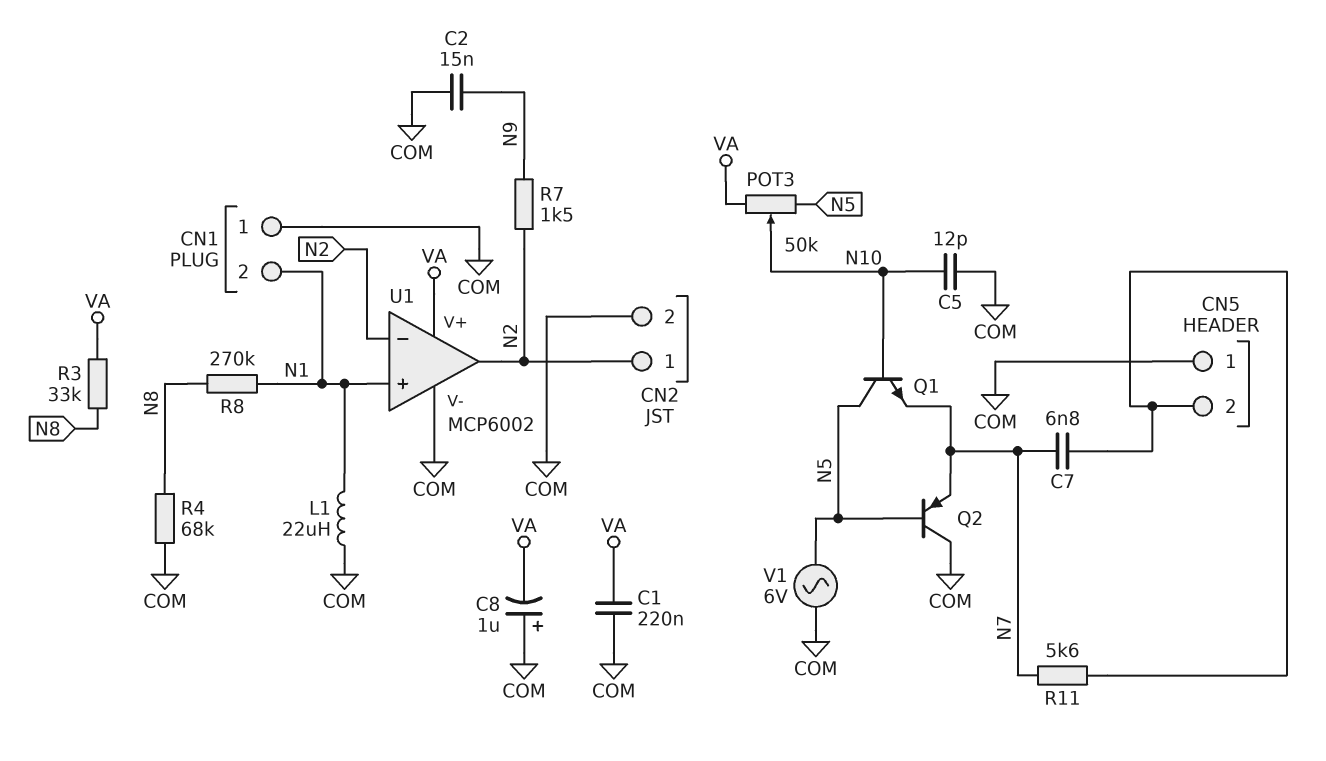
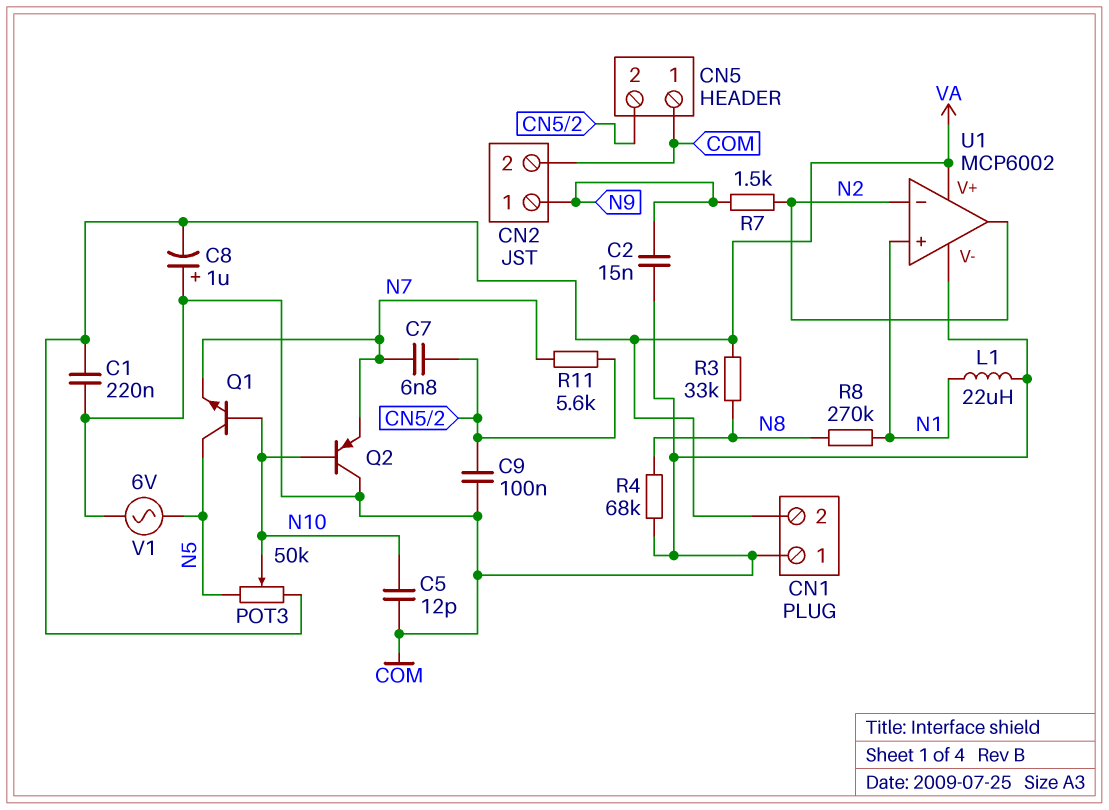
C9: none -> 100nF (CN5/2, COM)
CN1 pin 2: N1 -> VA
CN2 pin 1: N2 -> N9
Q2: PNP (B N5, C COM, E N7) -> PNP (B N10, C COM, E N7)

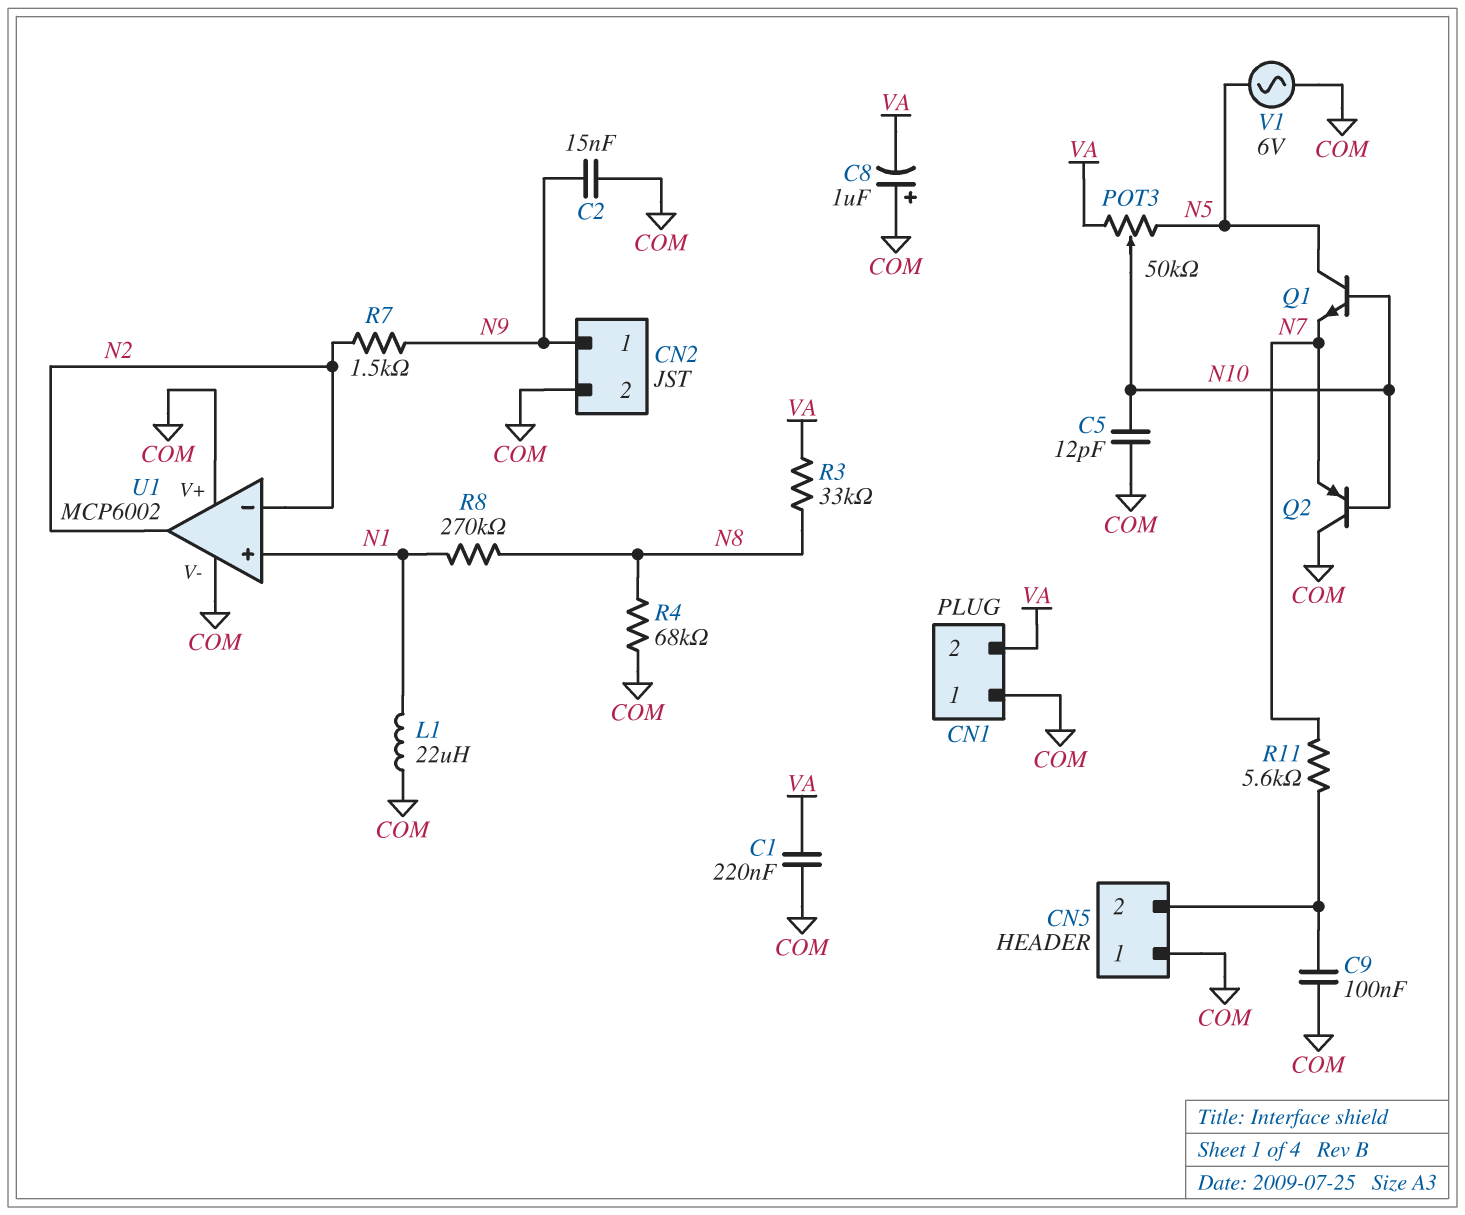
C7: 6.8nF (CN5/2, N7) -> none
U1 pin V+: VA -> COM

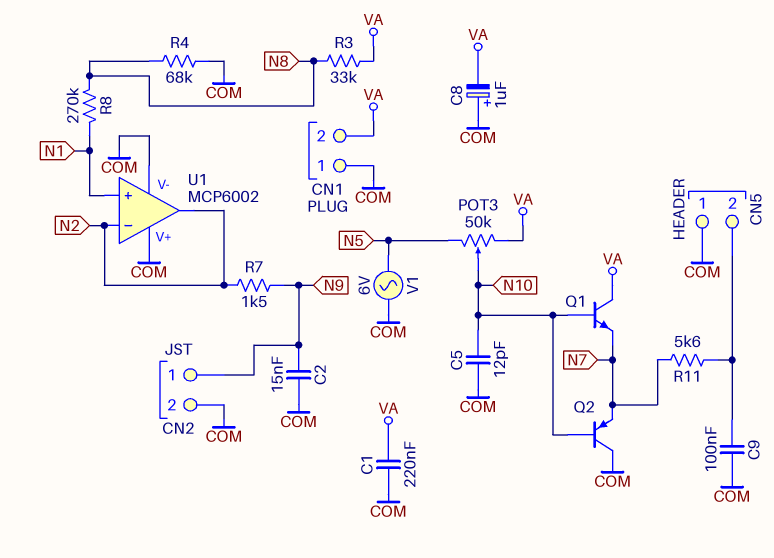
L1: 22uH (COM, N1) -> none
Q1: NPN (B N10, C N5, E N7) -> NPN (B N10, C VA, E N7)

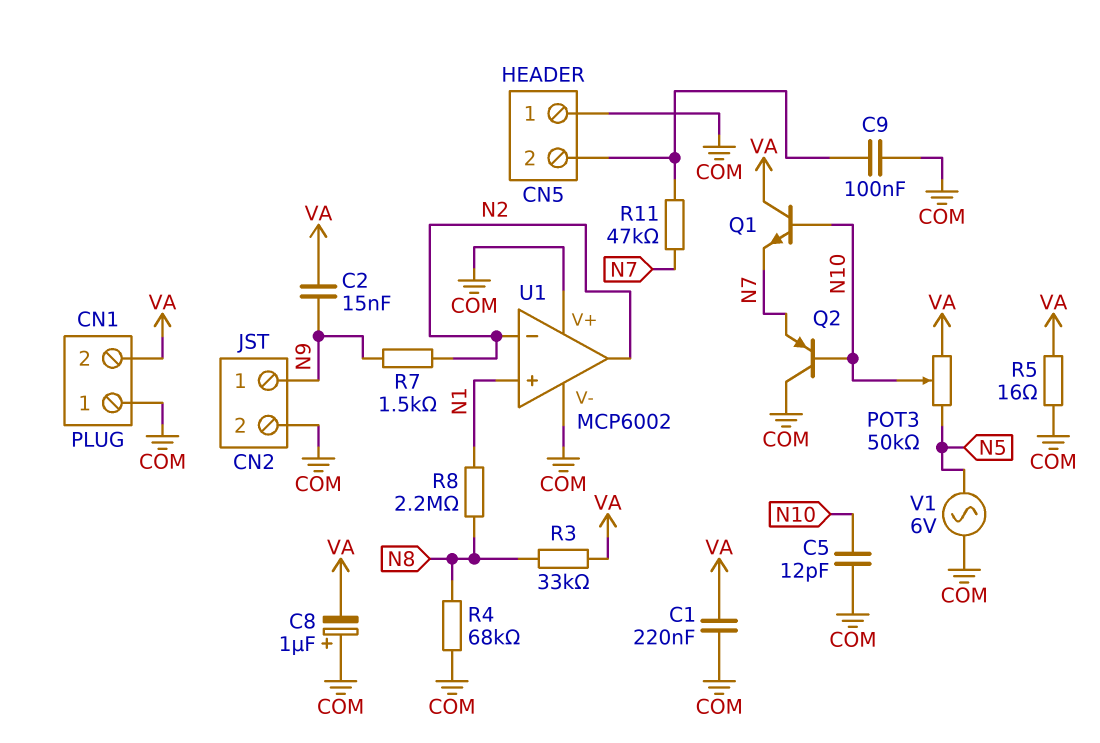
C2: 15nF (COM, N9) -> 15nF (N9, VA)
R5: none -> 16 (COM, VA)
R8: 270k (N1, N8) -> 2.2M (N1, N8)
R11: 5.6k (CN5/2, N7) -> 47k (CN5/2, N7)

